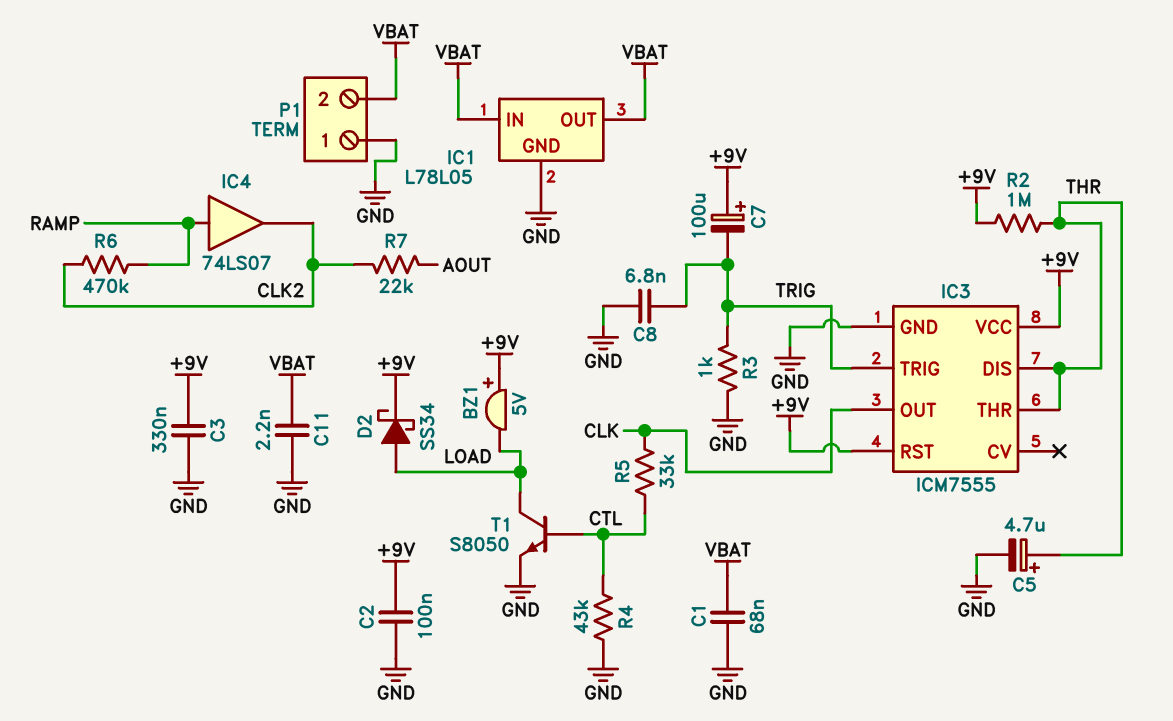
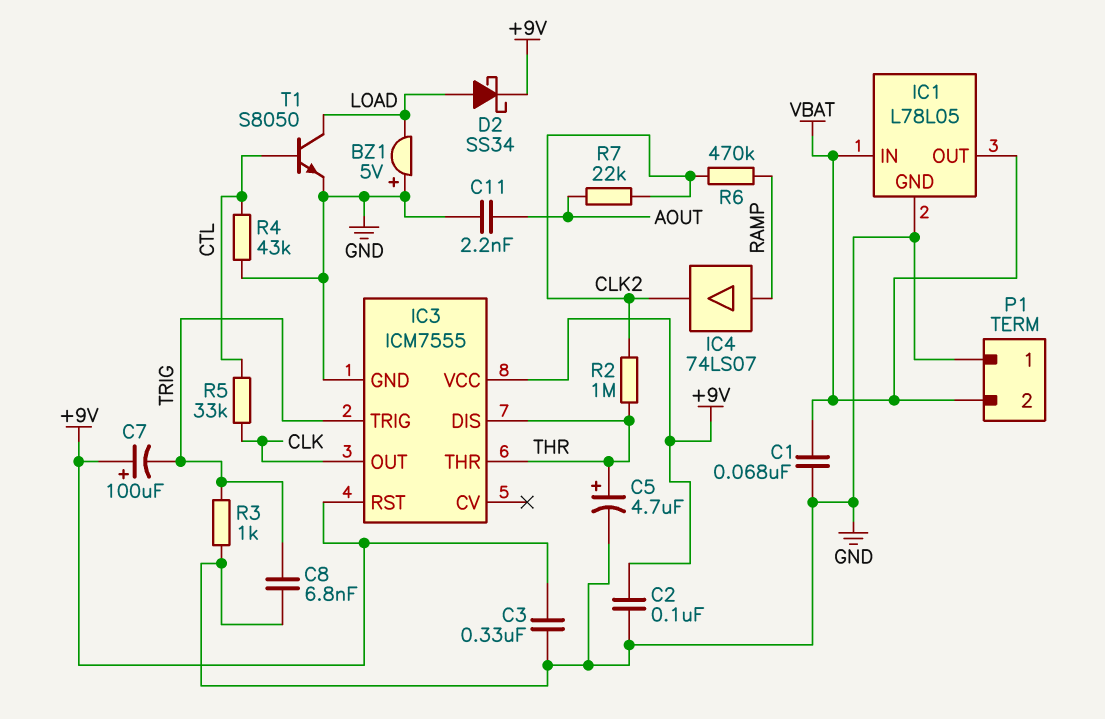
BZ1: buzzer 5V (plus +9V, minus LOAD) -> buzzer 5V (plus GND, minus LOAD)
C11: 2.2nF (GND, VBAT) -> 2.2nF (AOUT, GND)
R2: 1M (+9V, THR) -> 1M (CLK2, THR)

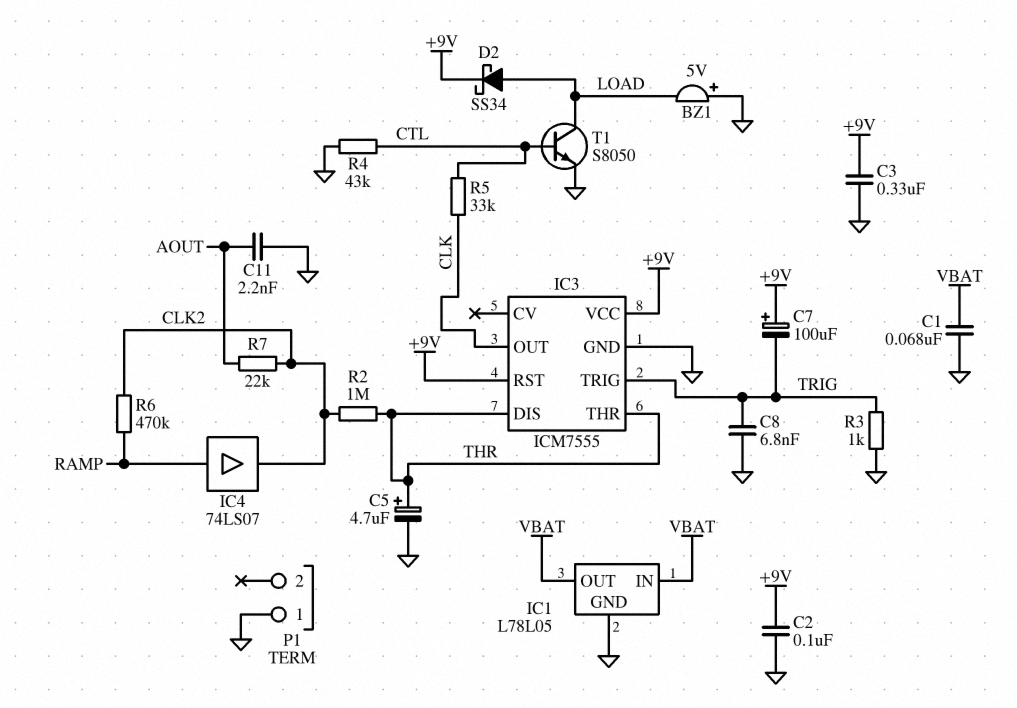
P1 pin 2: VBAT -> none

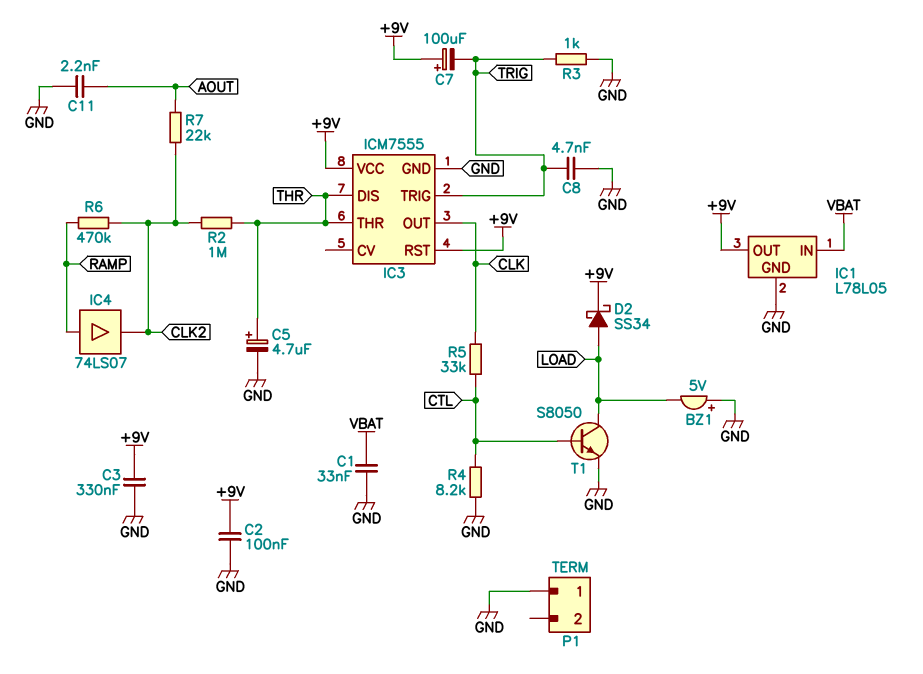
C1: 68nF (GND, VBAT) -> 33nF (GND, VBAT)
C8: 6.8nF (GND, TRIG) -> 4.7nF (GND, TRIG)
IC1 pin OUT: VBAT -> +9V
R4: 43k (CTL, GND) -> 8.2k (CTL, GND)

